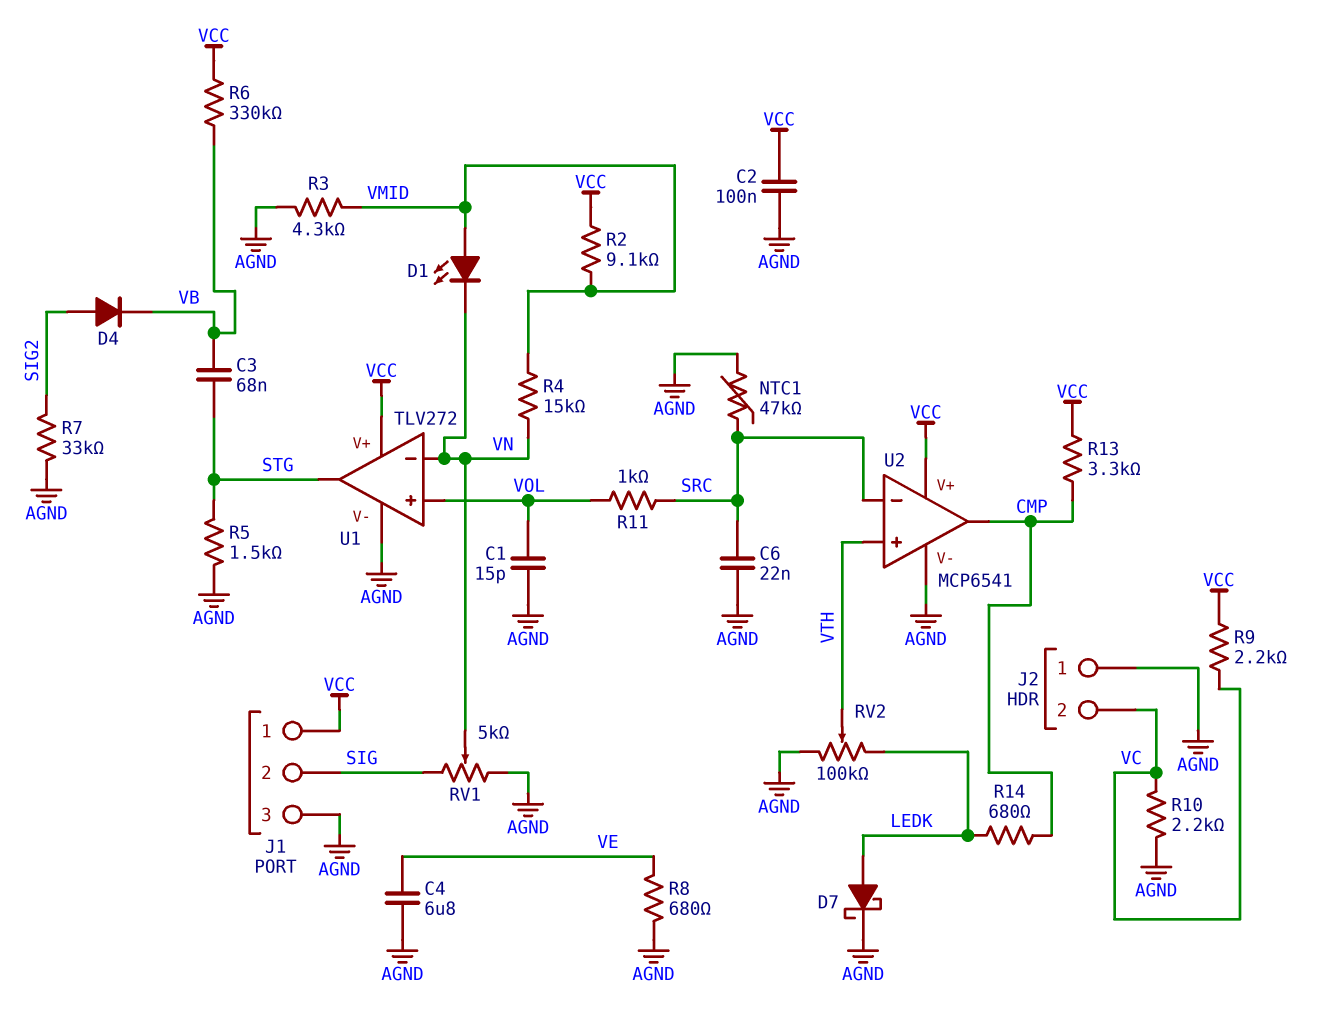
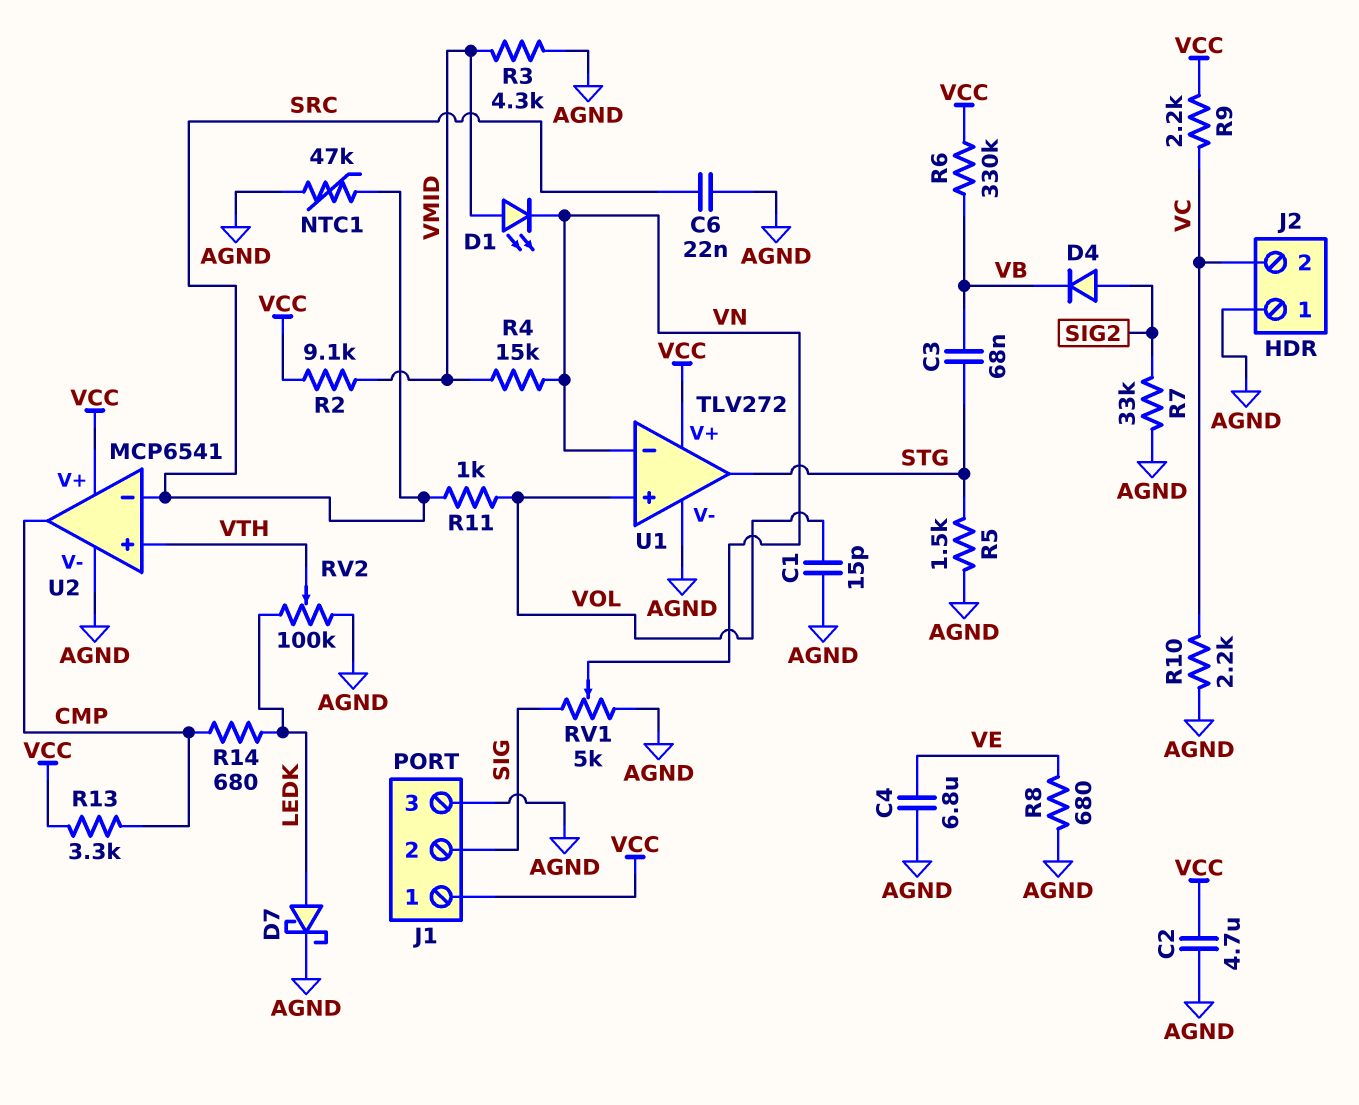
C2: 100nF (AGND, VCC) -> 4.7uF (AGND, VCC)

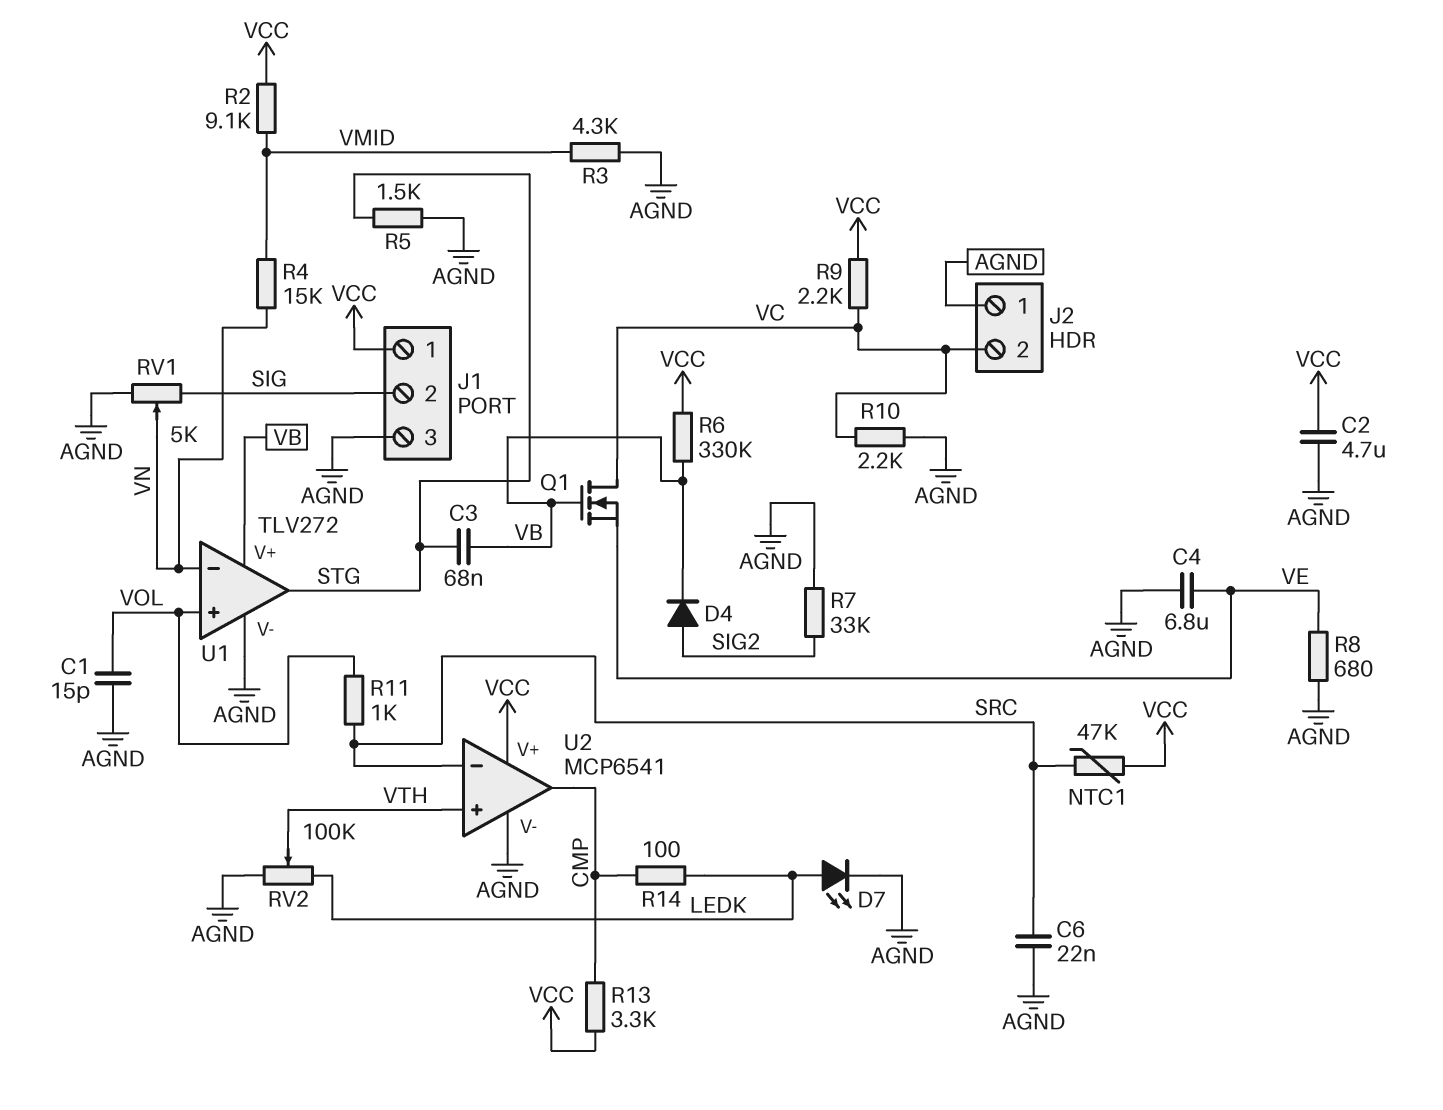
D1: LED (A VMID, K VN) -> none
D7: schottky (A LEDK, K AGND) -> LED (A LEDK, K AGND)
NTC1: 47k (AGND, SRC) -> 47k (SRC, VCC)
Q1: none -> NMOS (G VB, D VC, S VE)
R14: 680 (CMP, LEDK) -> 100 (CMP, LEDK)
U1 pin V+: VCC -> VB

